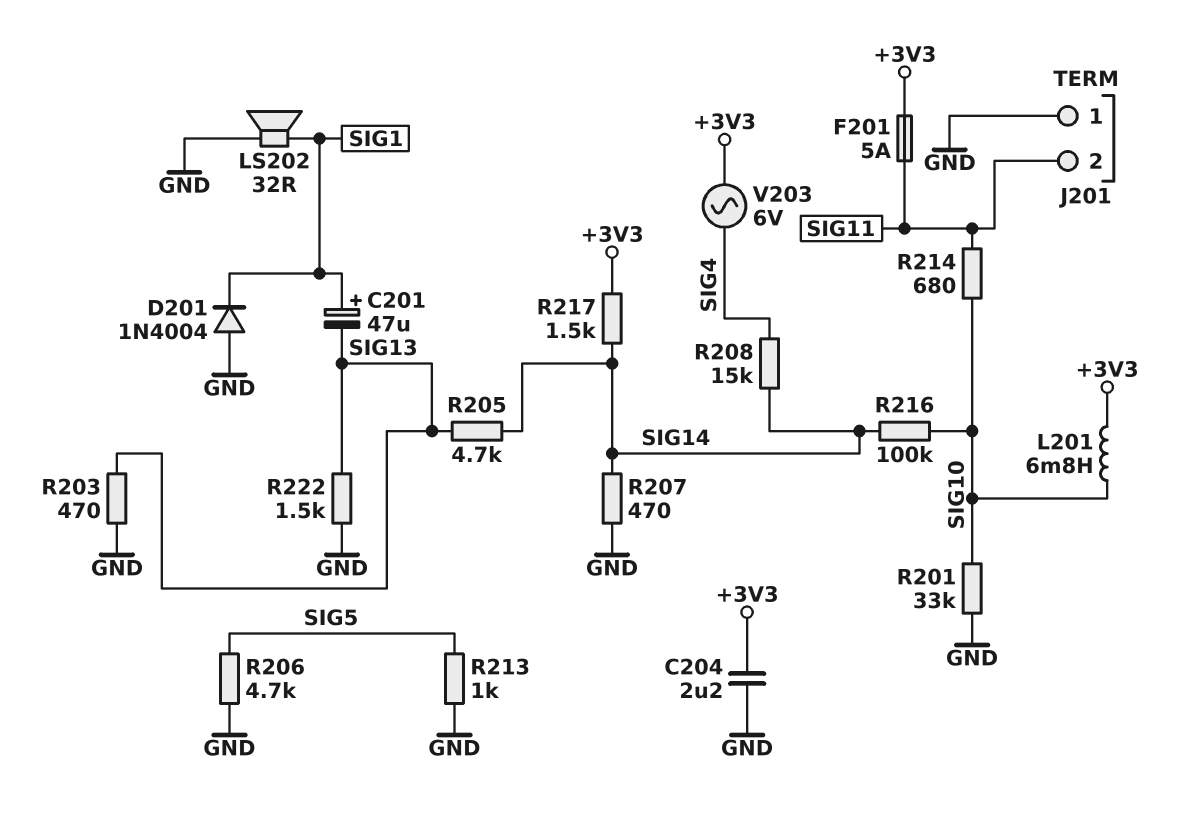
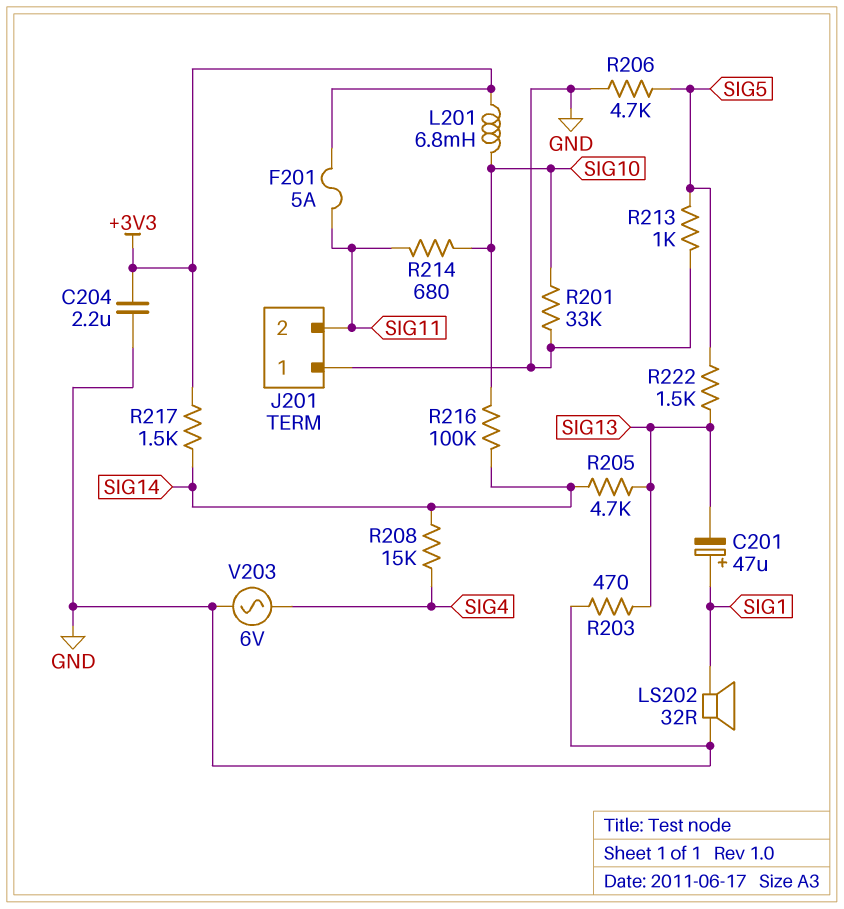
D201: diode 1N4004 (A GND, K SIG1) -> none
R207: 470 (GND, SIG14) -> none
R222: 1.5k (GND, SIG13) -> 1.5k (SIG5, SIG13)
V203: AC 6V (+3V3, SIG4) -> AC 6V (GND, SIG4)

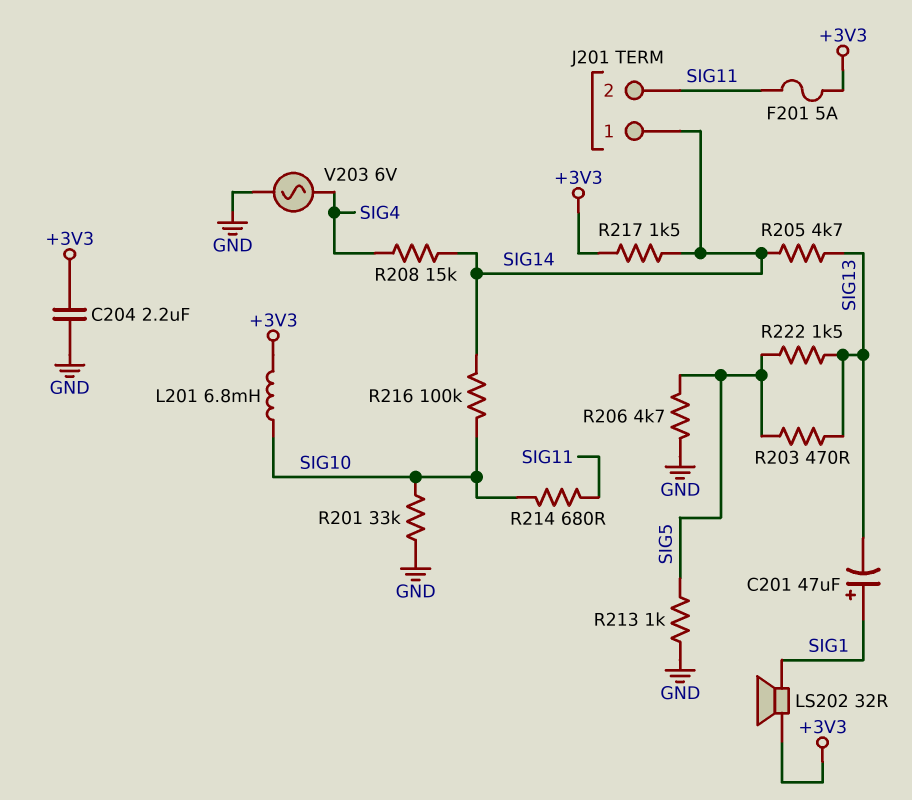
J201 pin 1: GND -> SIG14
LS202: speaker 32R (GND, SIG1) -> speaker 32R (+3V3, SIG1)
R203: 470 (GND, SIG13) -> 470 (SIG5, SIG13)

